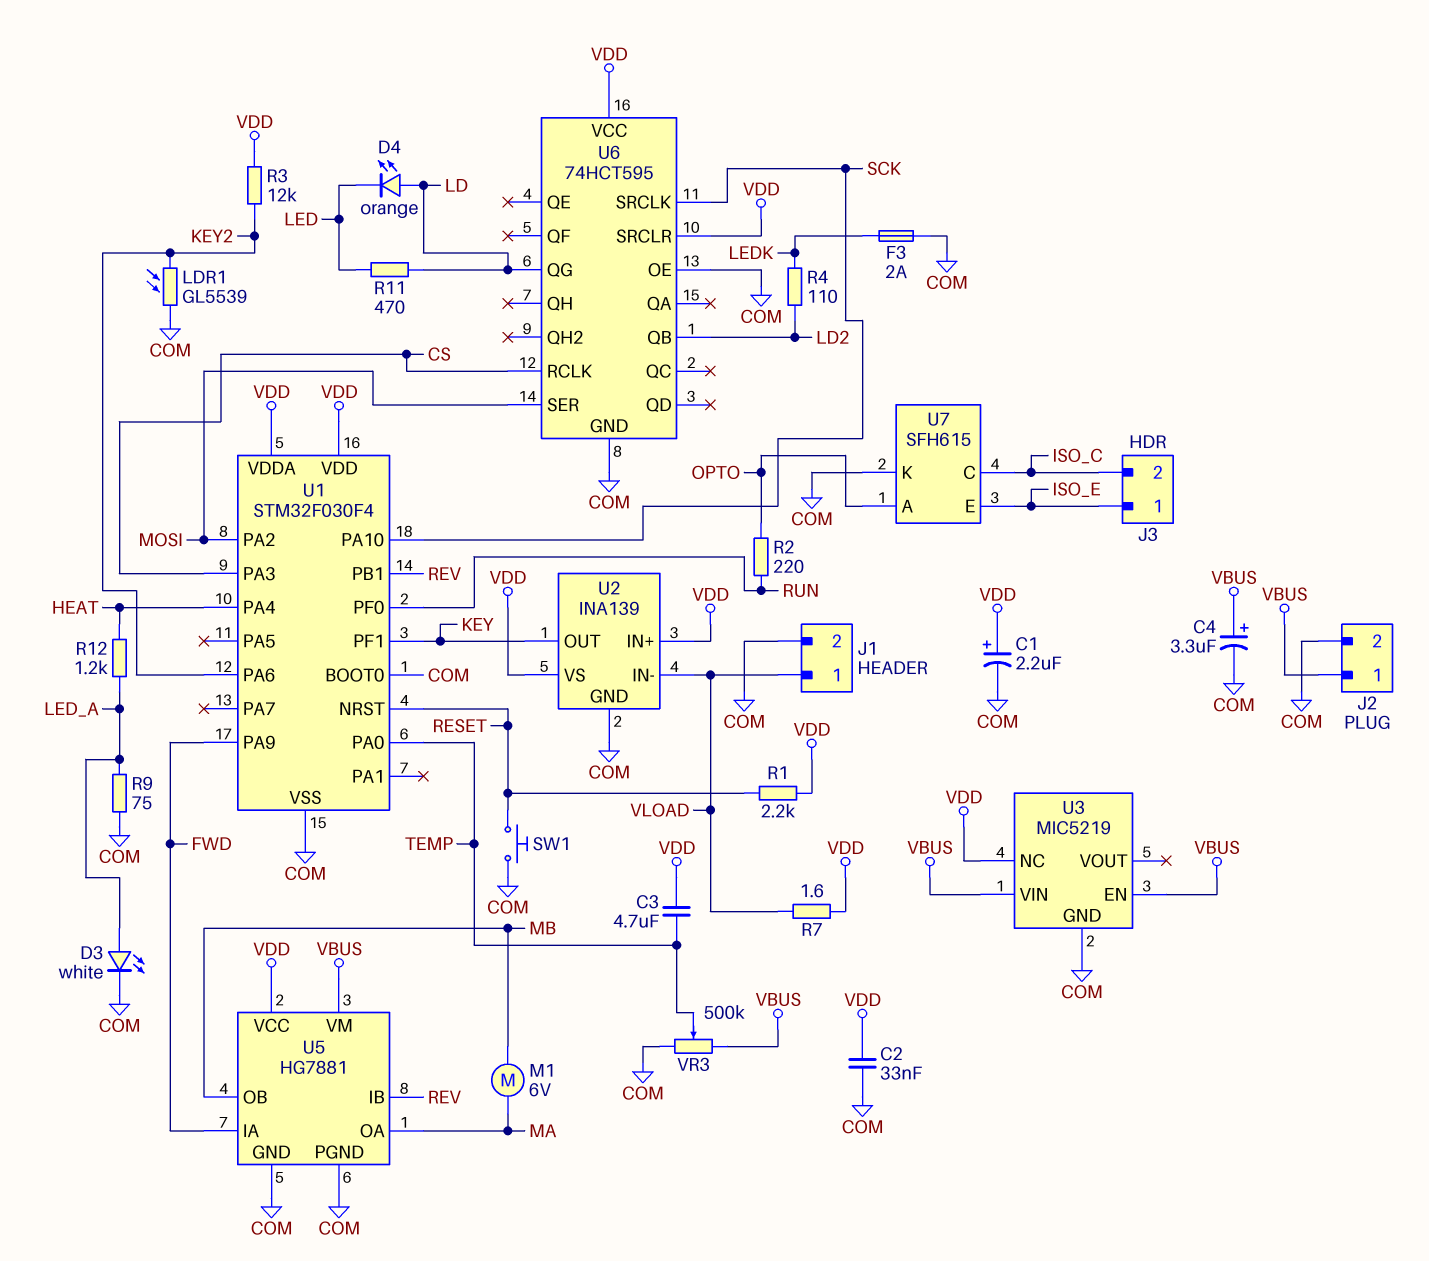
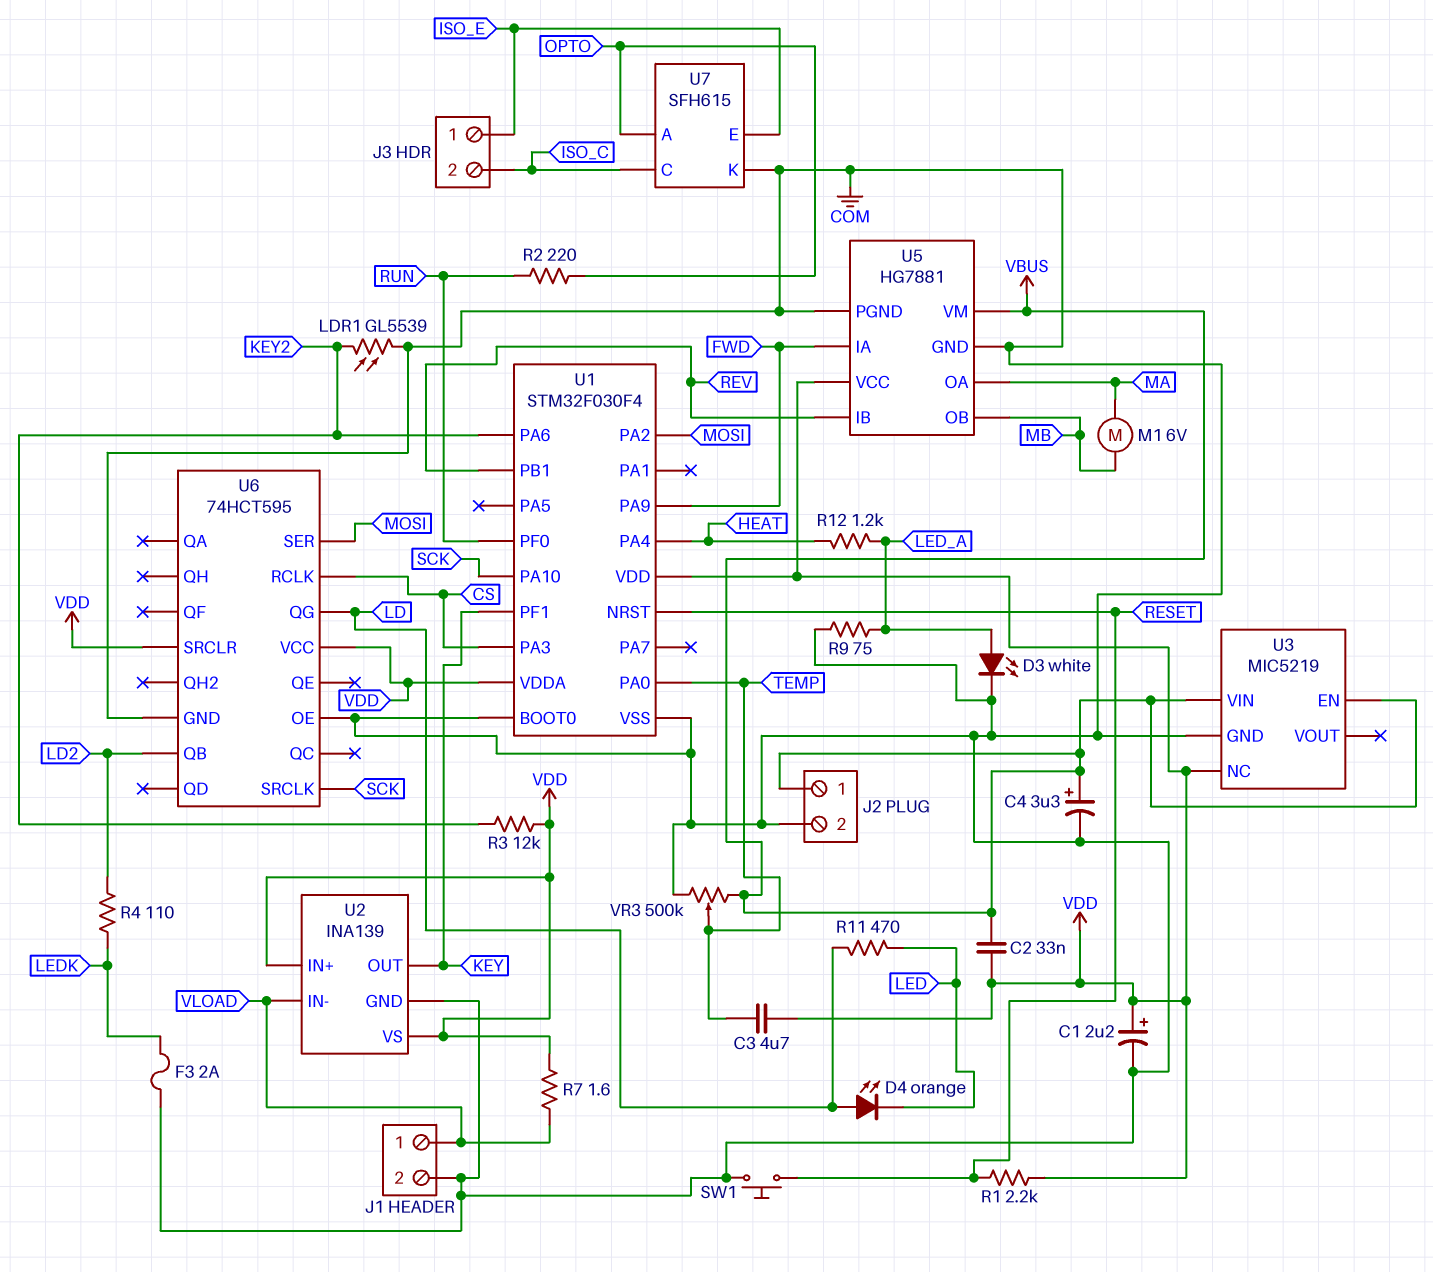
C2: 33nF (COM, VDD) -> 33nF (VBUS, VDD)

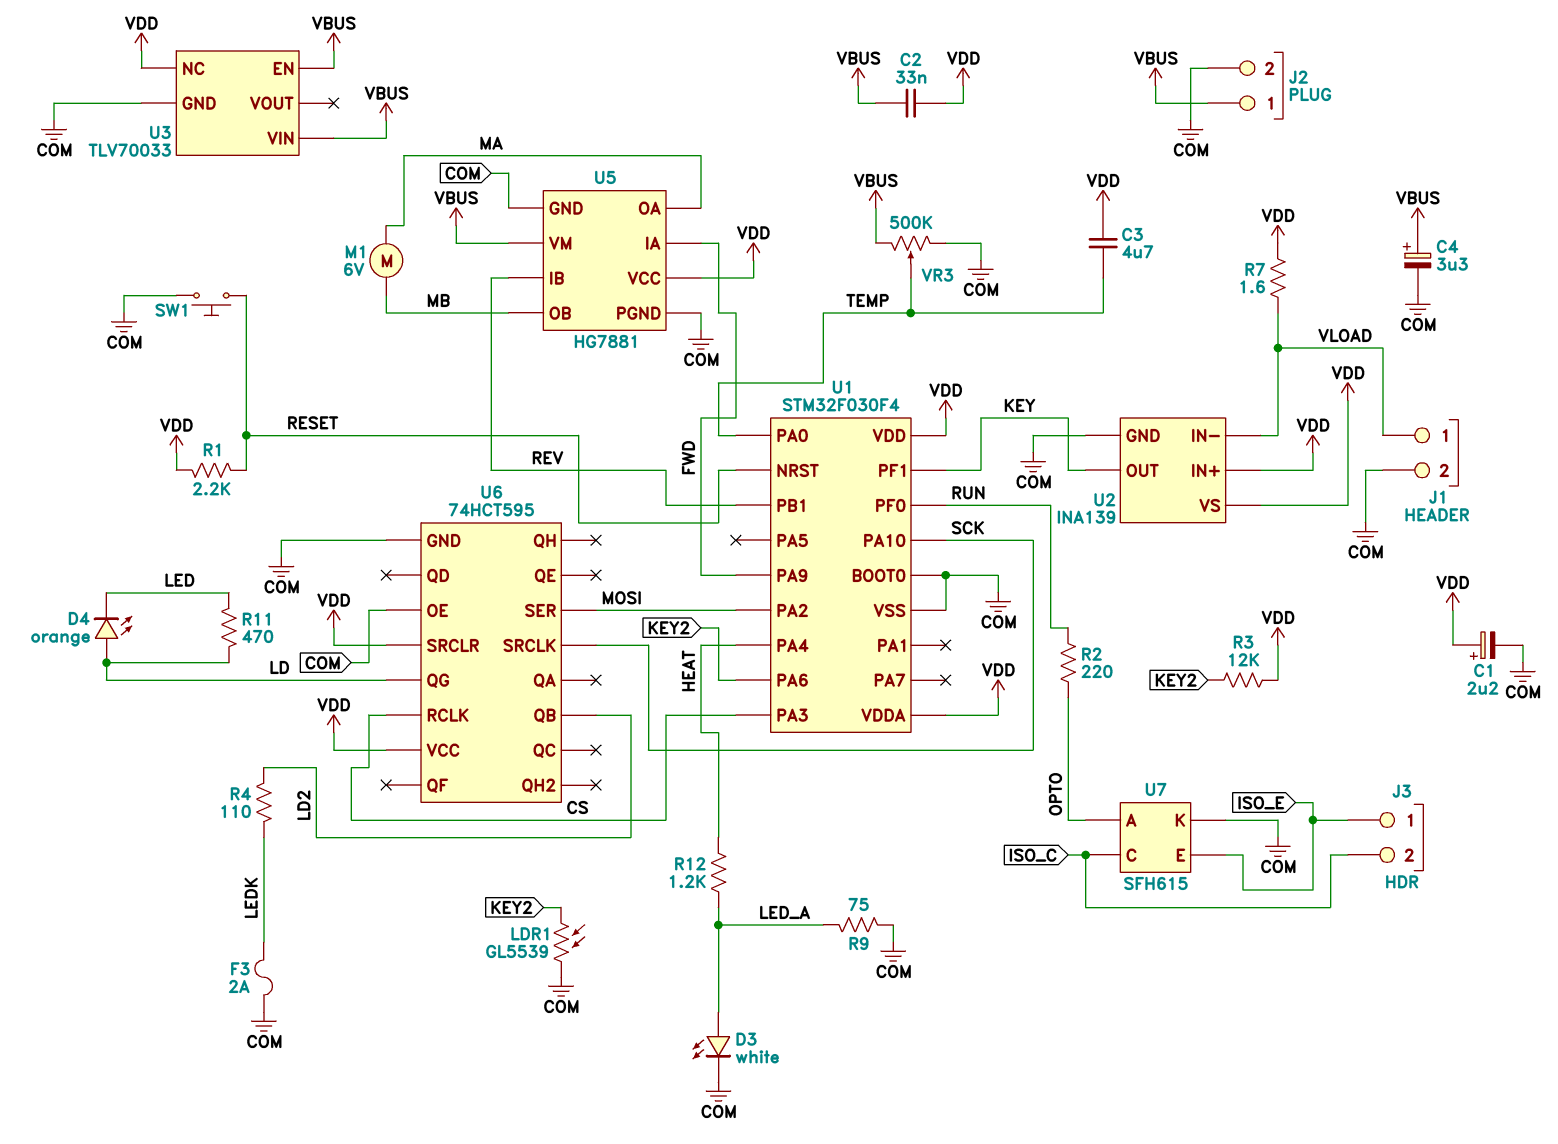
U3: MIC5219 -> TLV70033

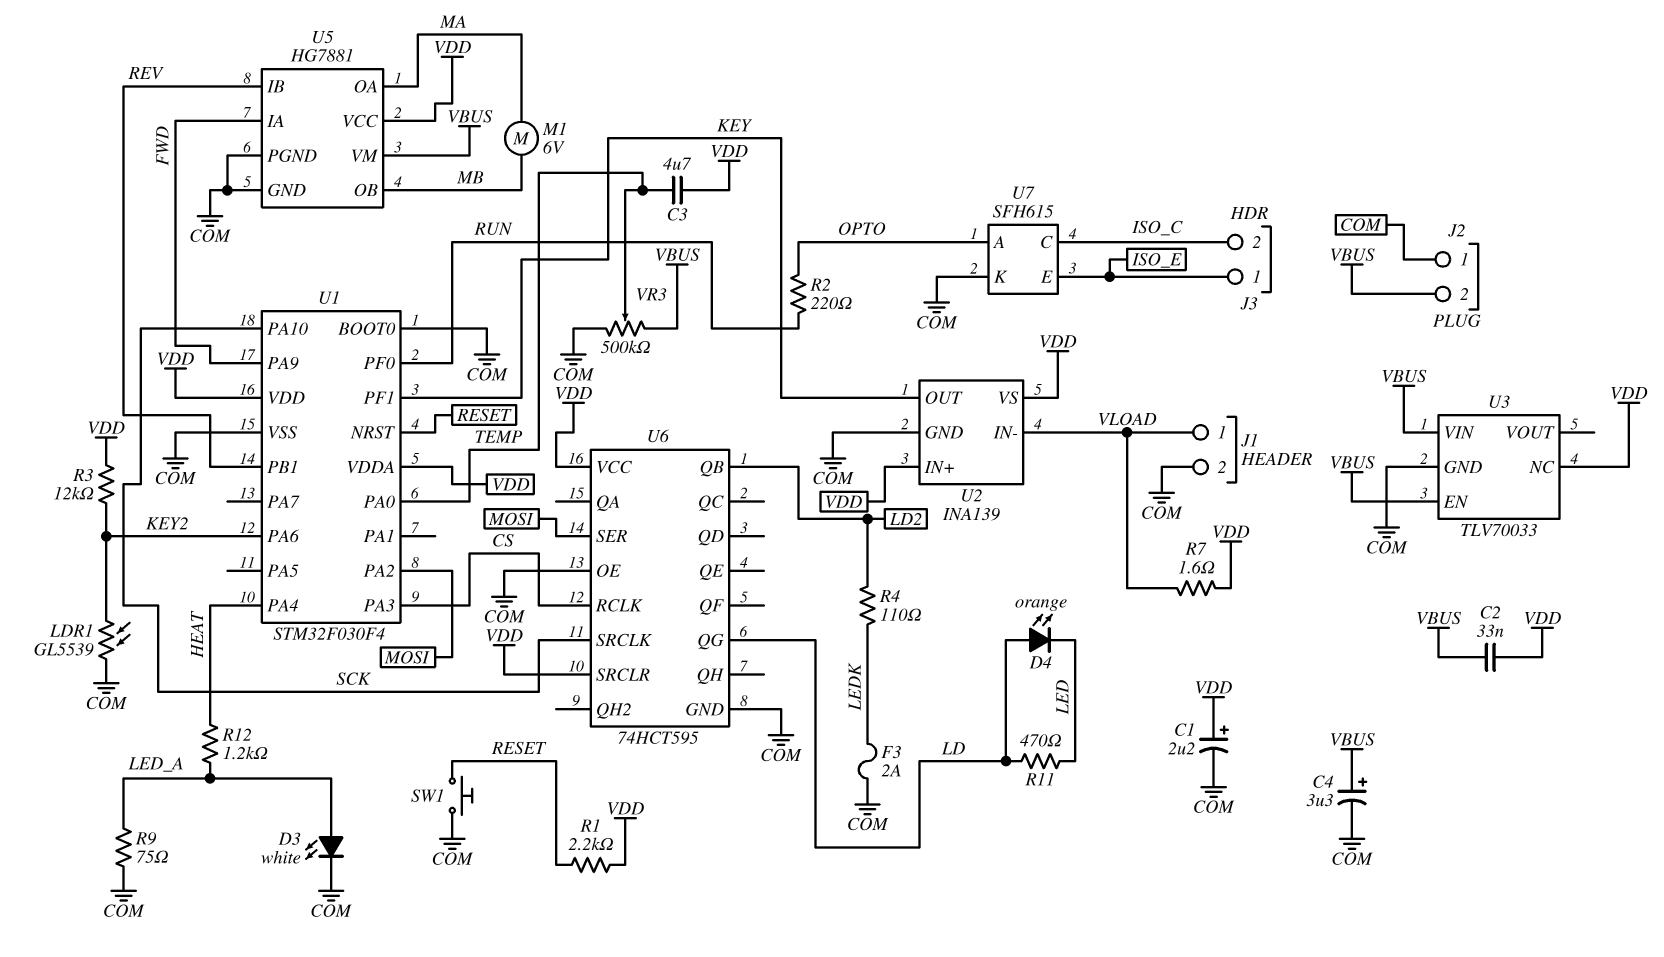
J2 pin 1: VBUS -> COM
J2 pin 2: COM -> VBUS

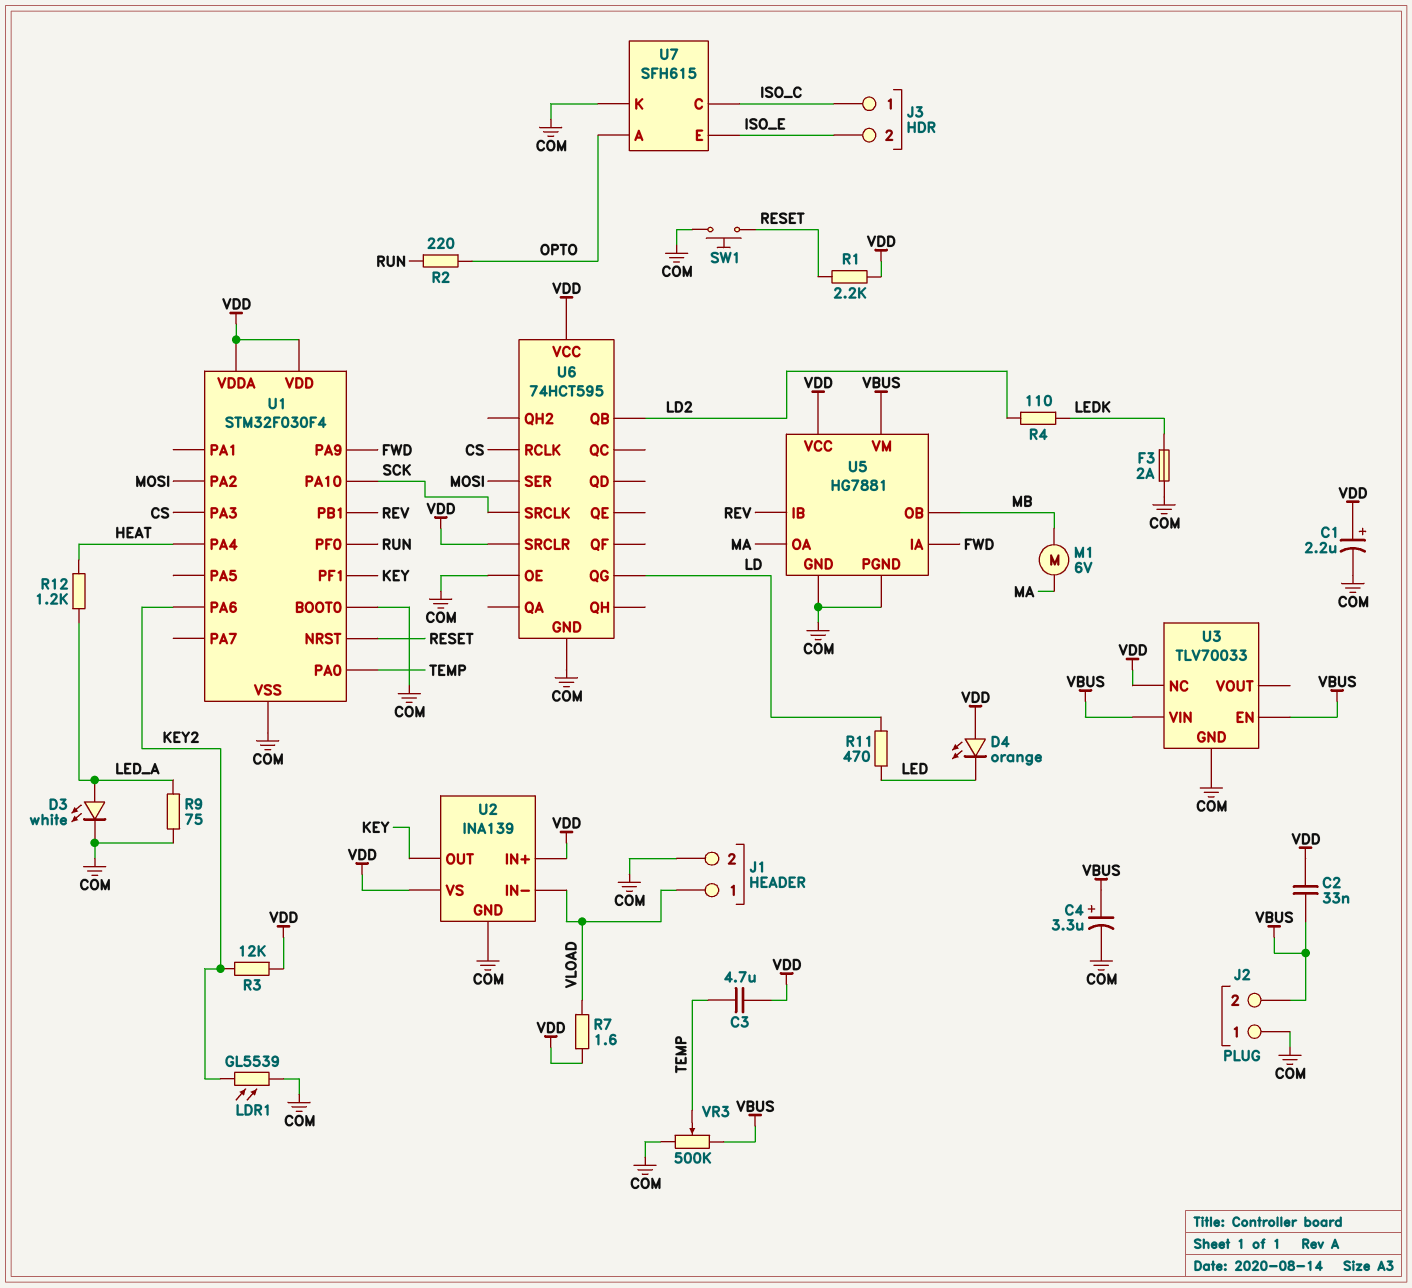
D4: LED orange (A LD, K LED) -> LED orange (A VDD, K LED)
J3 pin 1: ISO_E -> ISO_C
J3 pin 2: ISO_C -> ISO_E

